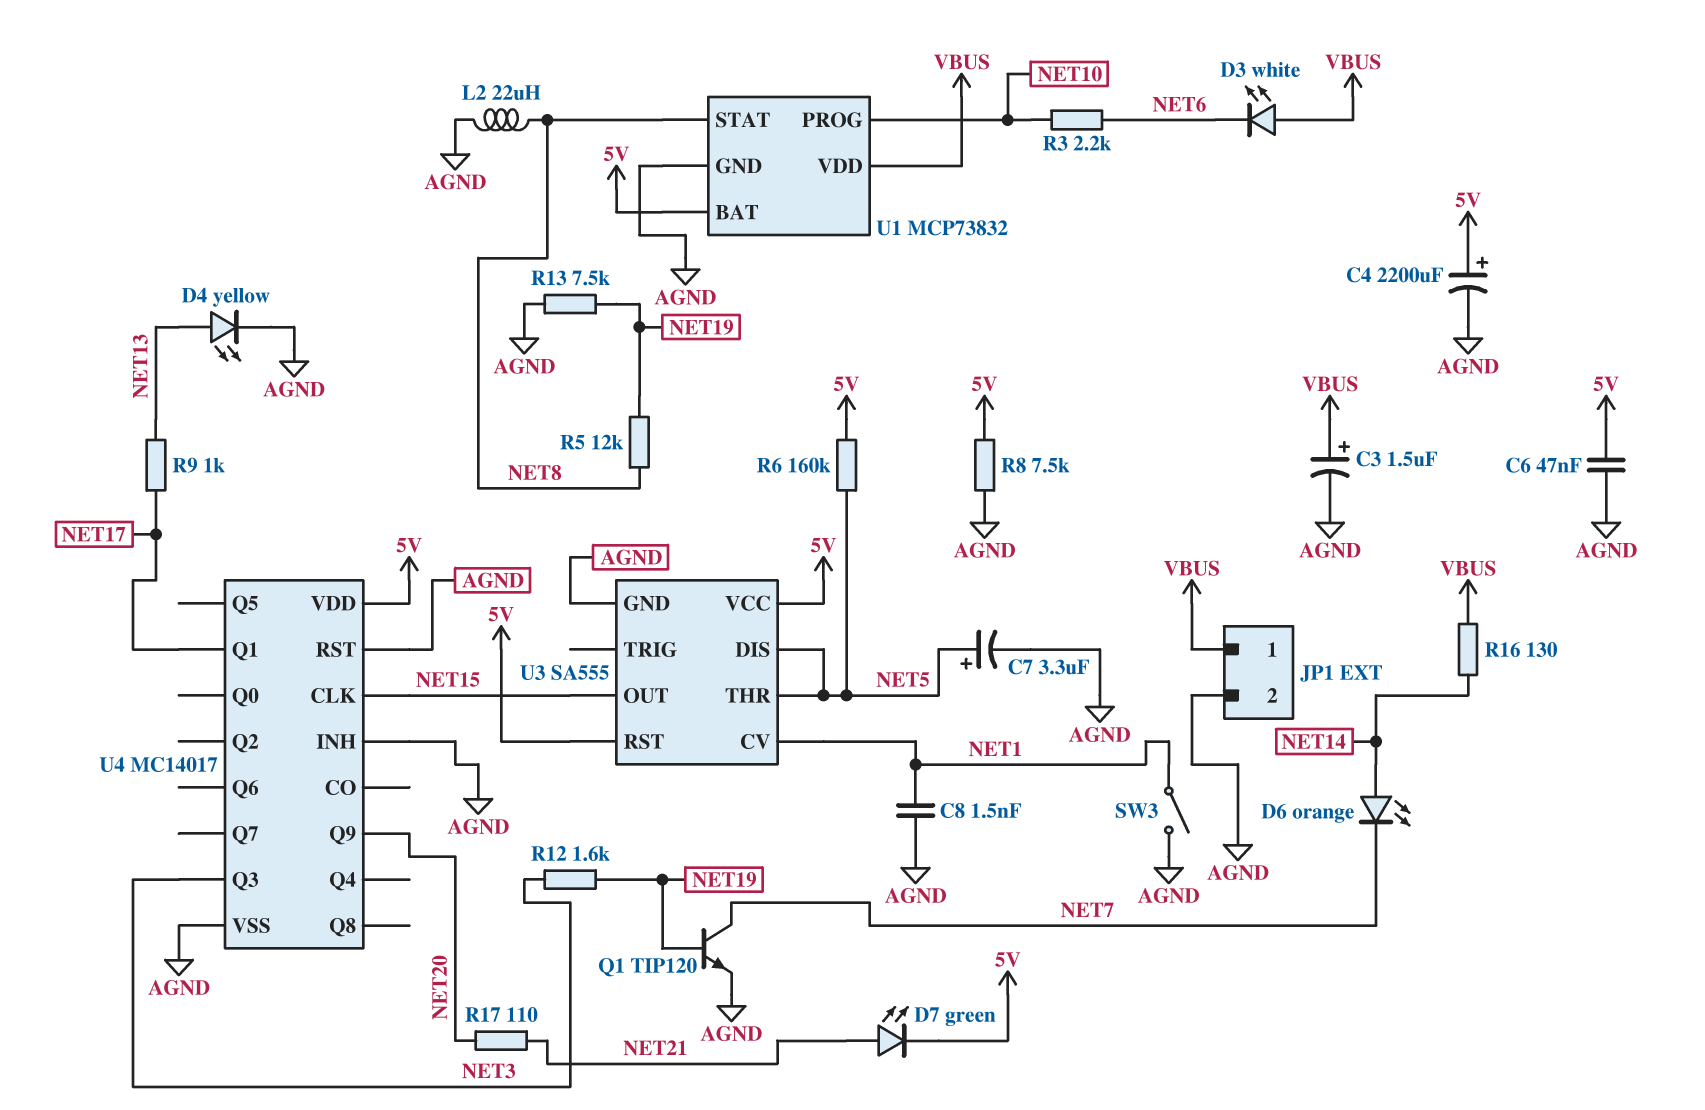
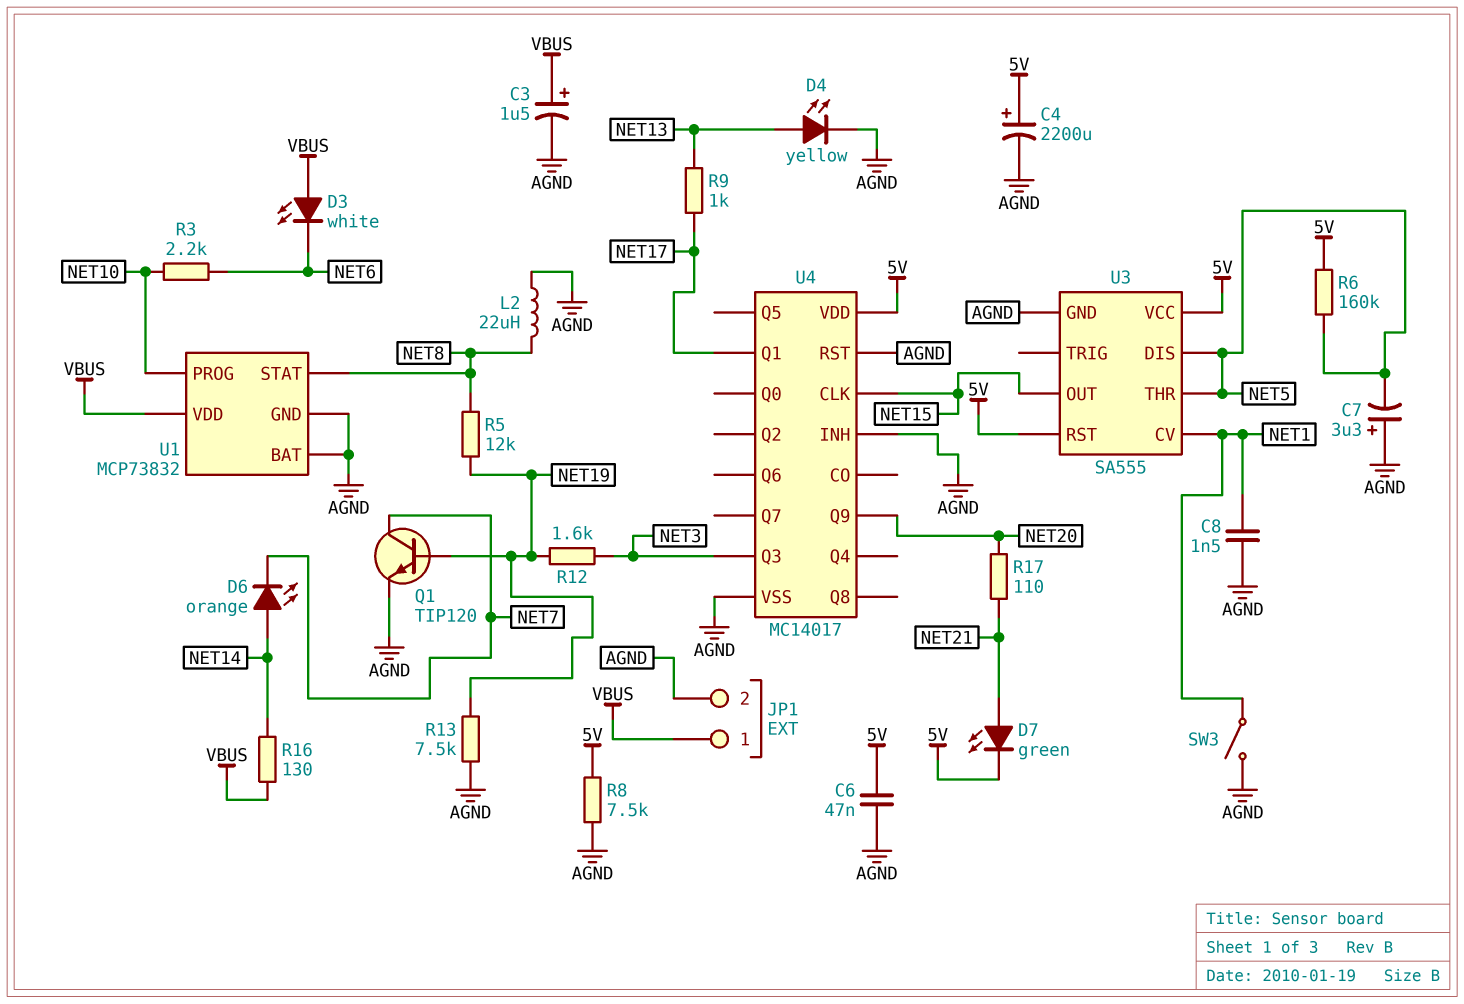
C7: 3.3uF (plus NET5, minus AGND) -> 3.3uF (plus AGND, minus NET5)
U1 pin BAT: 5V -> AGND

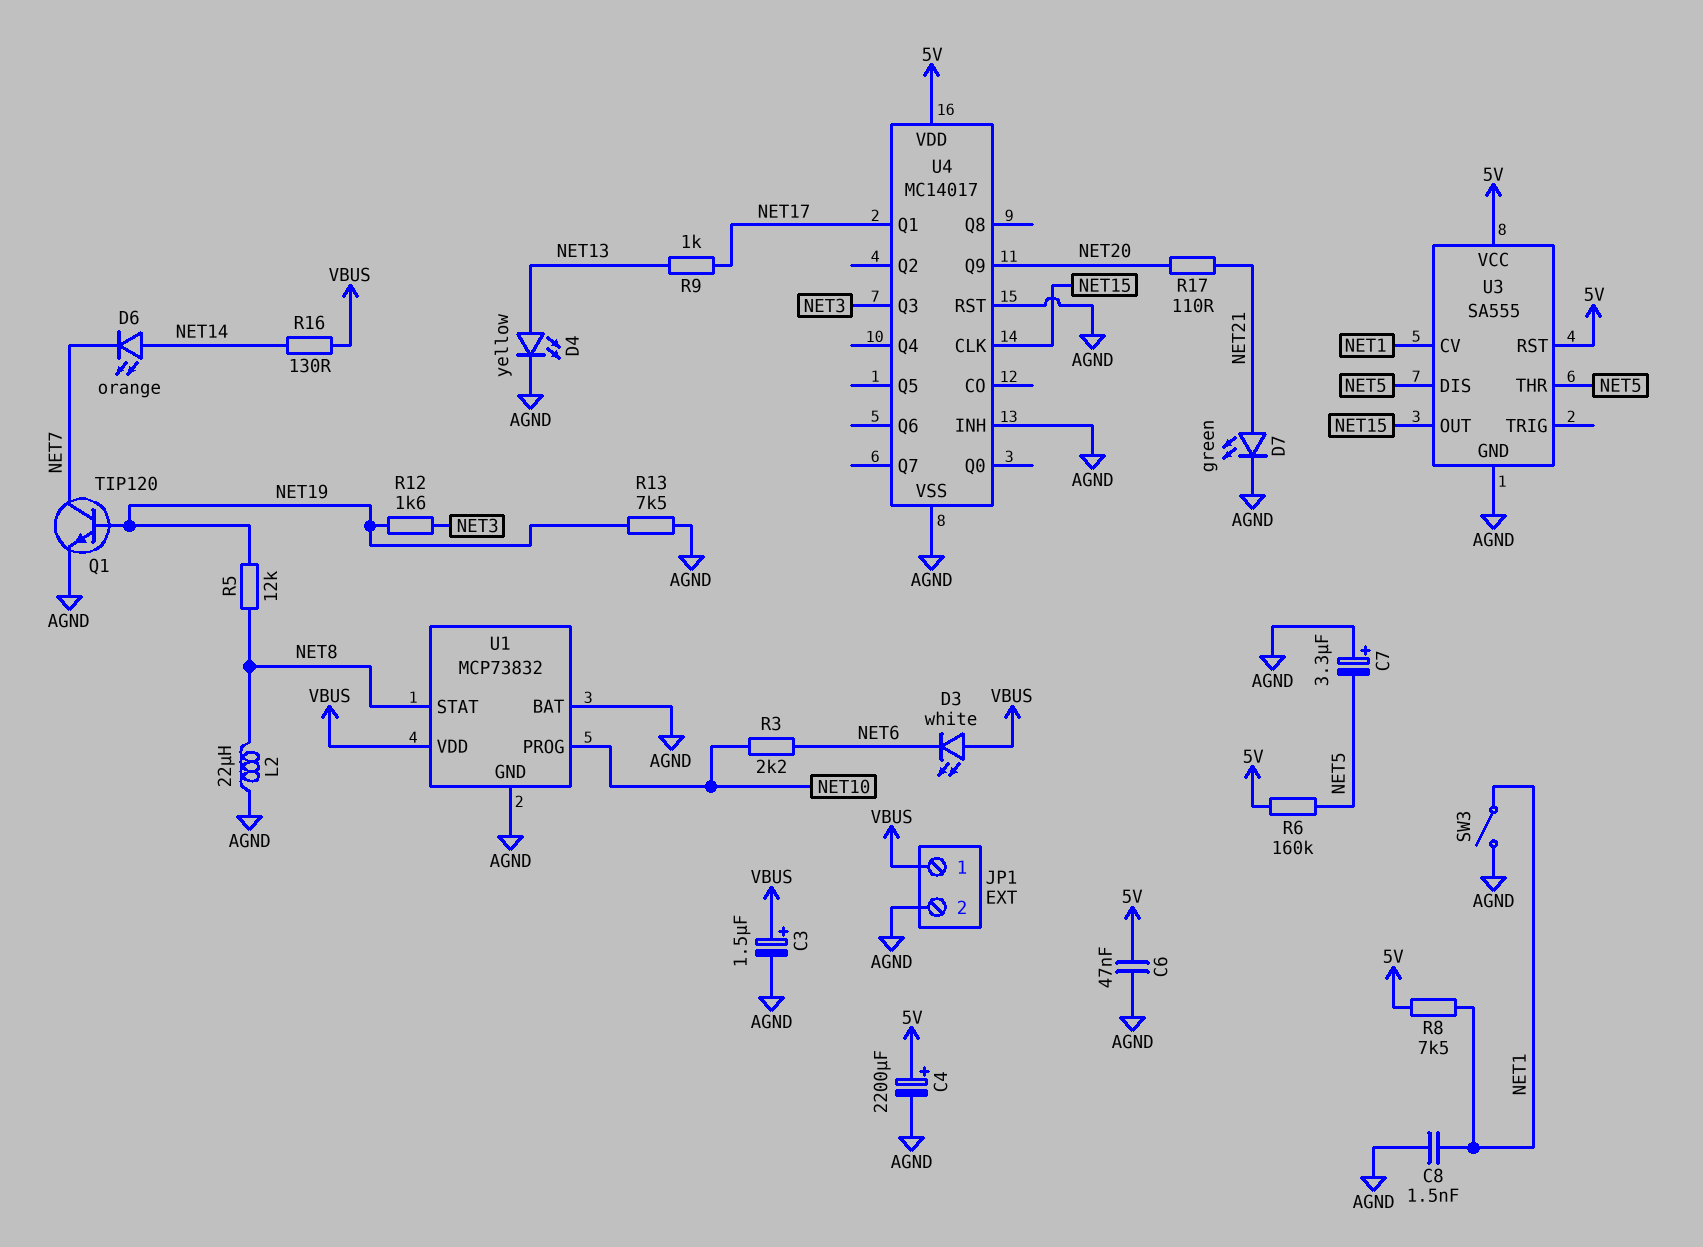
D7: LED green (A NET21, K 5V) -> LED green (A NET21, K AGND)
R8: 7.5k (5V, AGND) -> 7.5k (5V, NET1)

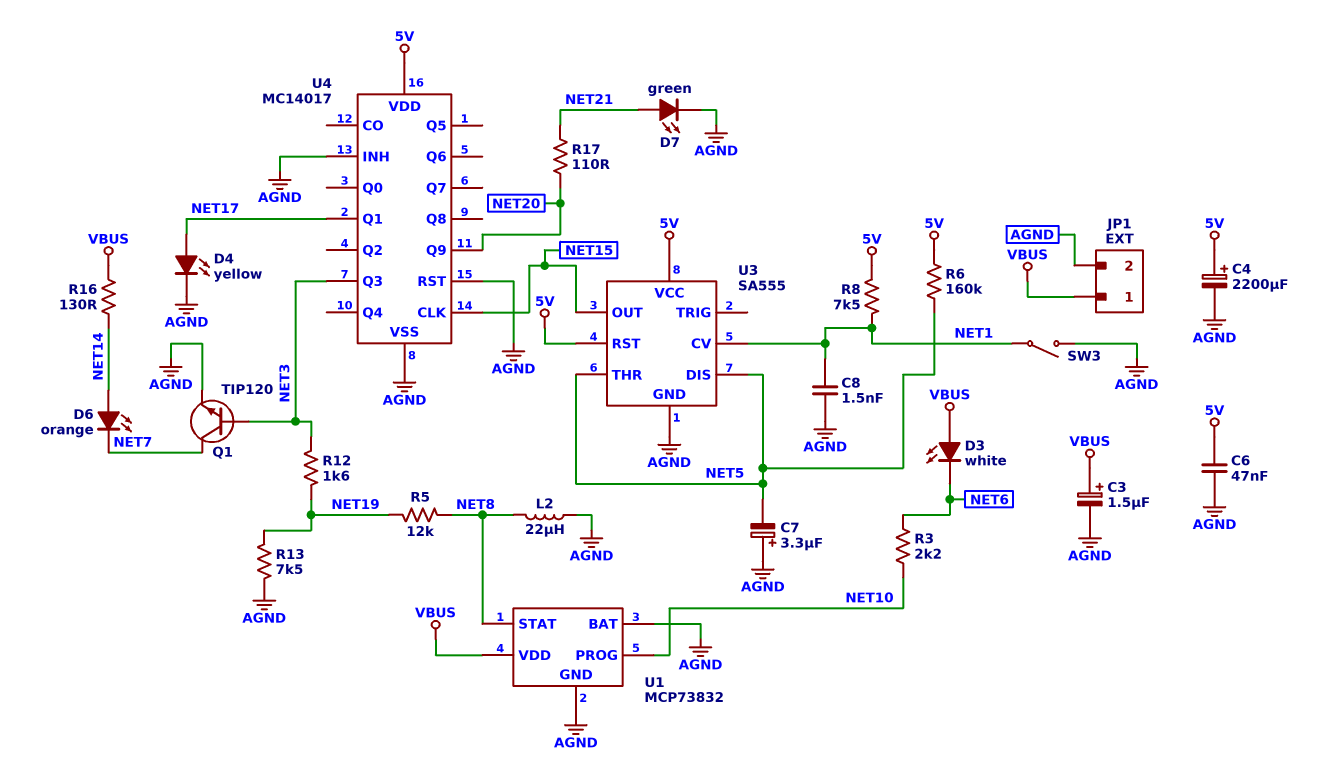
D4: LED yellow (A NET13, K AGND) -> LED yellow (A NET17, K AGND)
Q1: NPN TIP120 (B NET19, C NET7, E AGND) -> NPN TIP120 (B NET3, C NET7, E AGND)
R9: 1k (NET13, NET17) -> none

